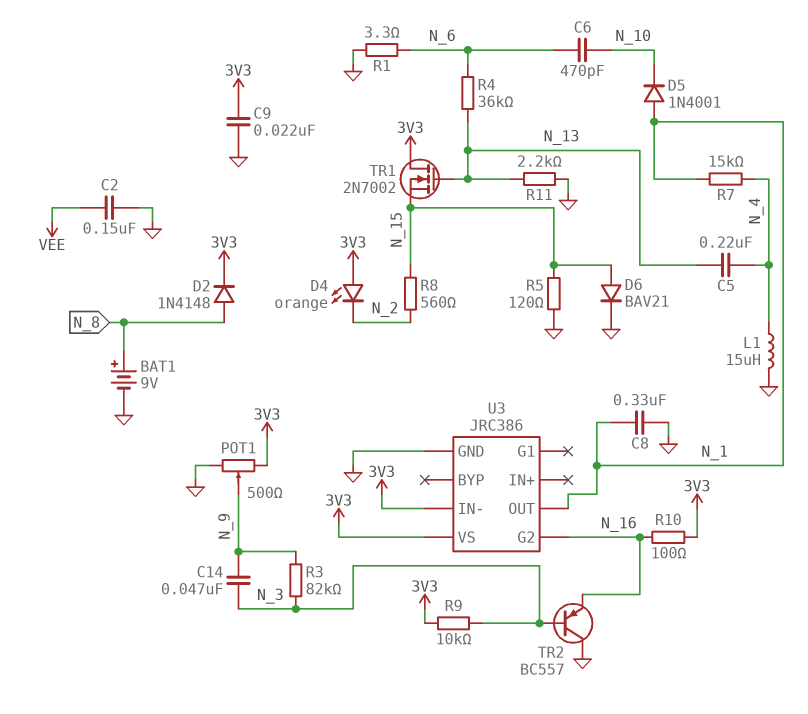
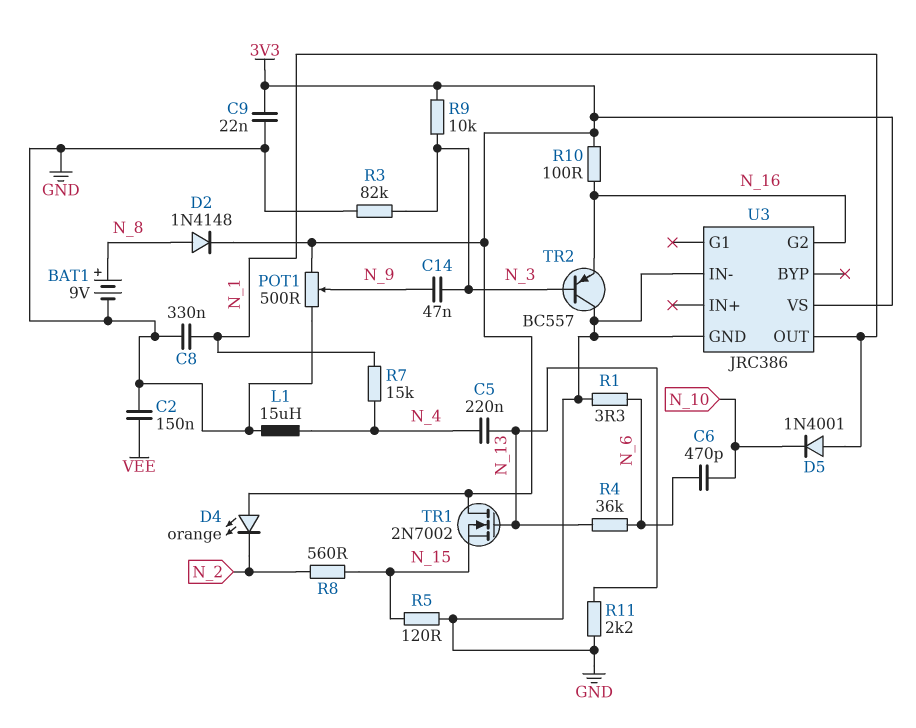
D6: diode BAV21 (A N_15, K GND) -> none
R3: 82k (N_3, N_9) -> 82k (GND, N_3)
U3 pin IN-: 3V3 -> GND

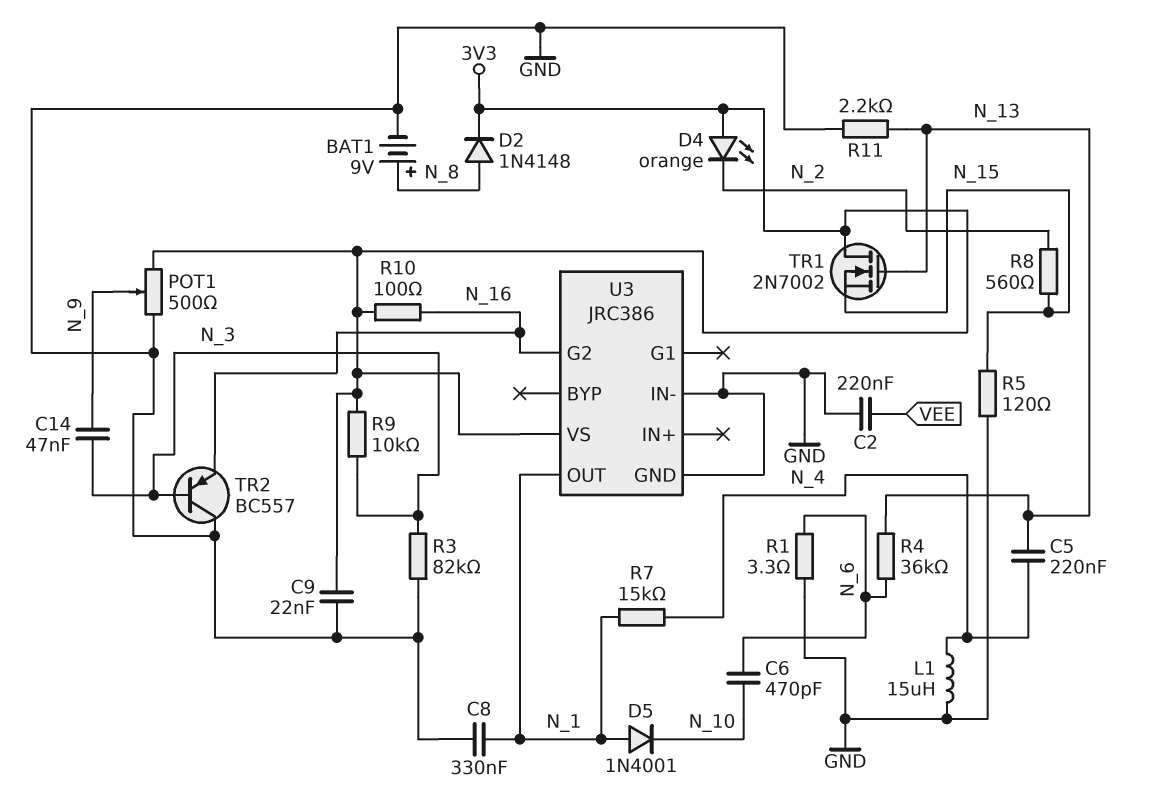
C2: 150nF (GND, VEE) -> 220nF (GND, VEE)

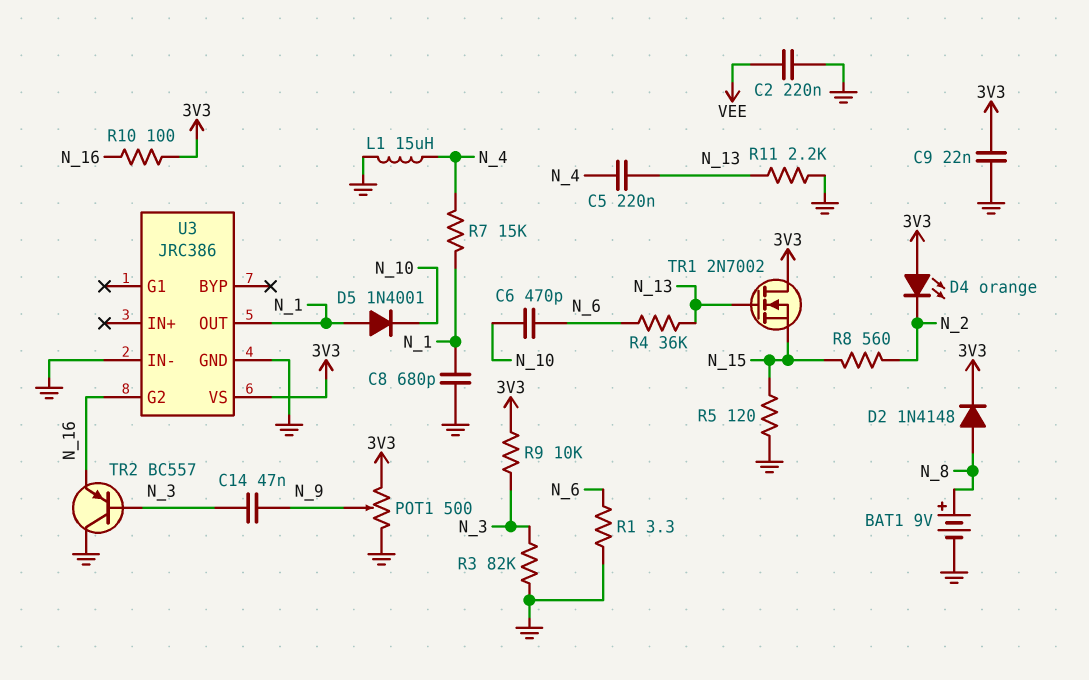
C8: 330nF (GND, N_1) -> 680pF (GND, N_1)

